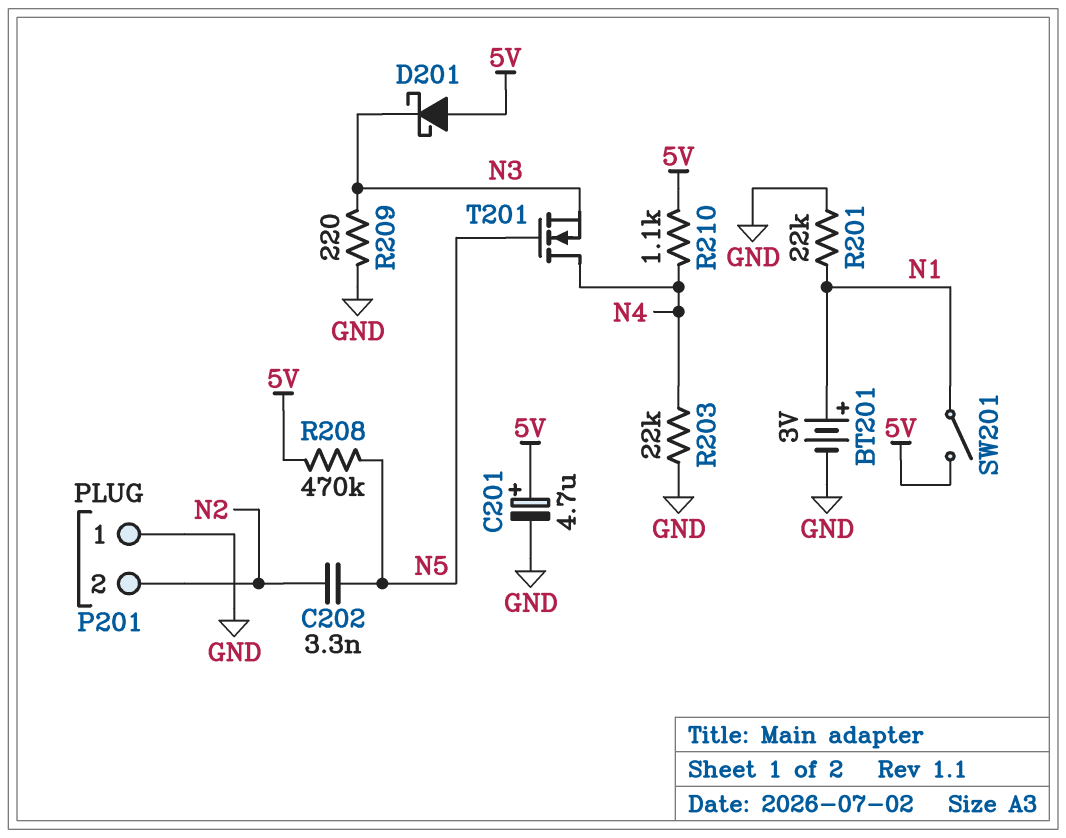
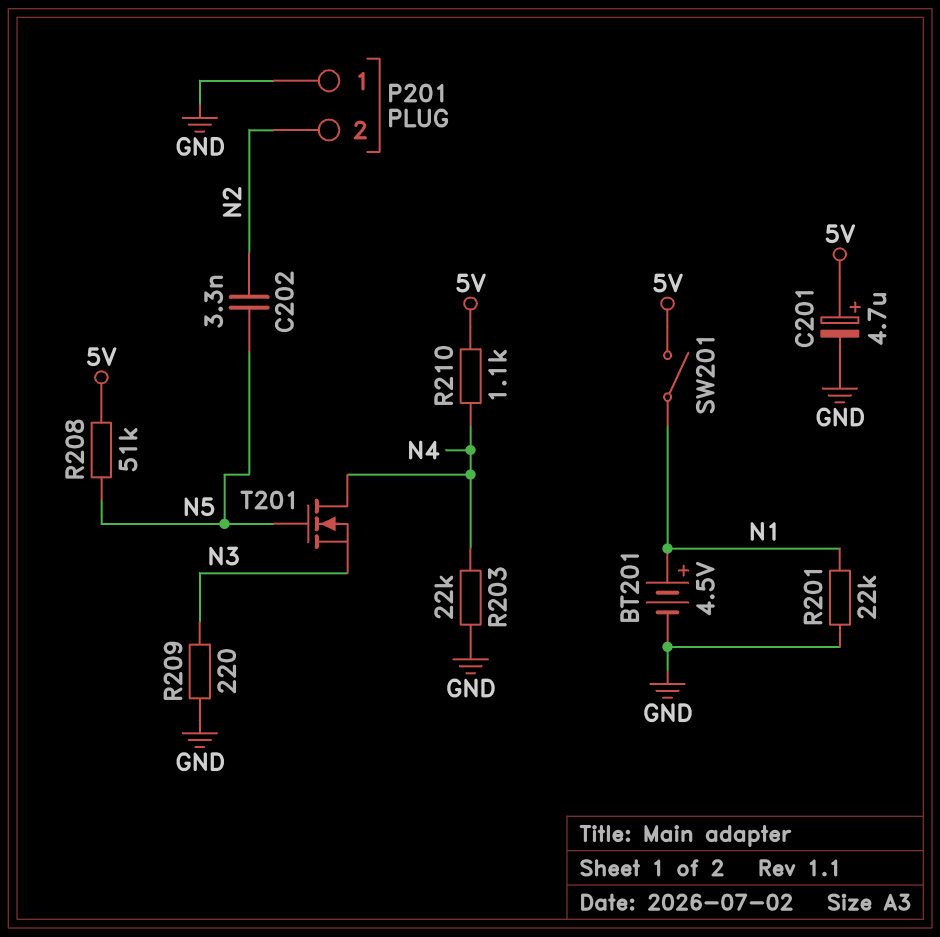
BT201: 3V (plus N1, minus GND) -> 4.5V (plus N1, minus GND)
D201: schottky (A 5V, K N3) -> none
R208: 470k (5V, N5) -> 51k (5V, N5)

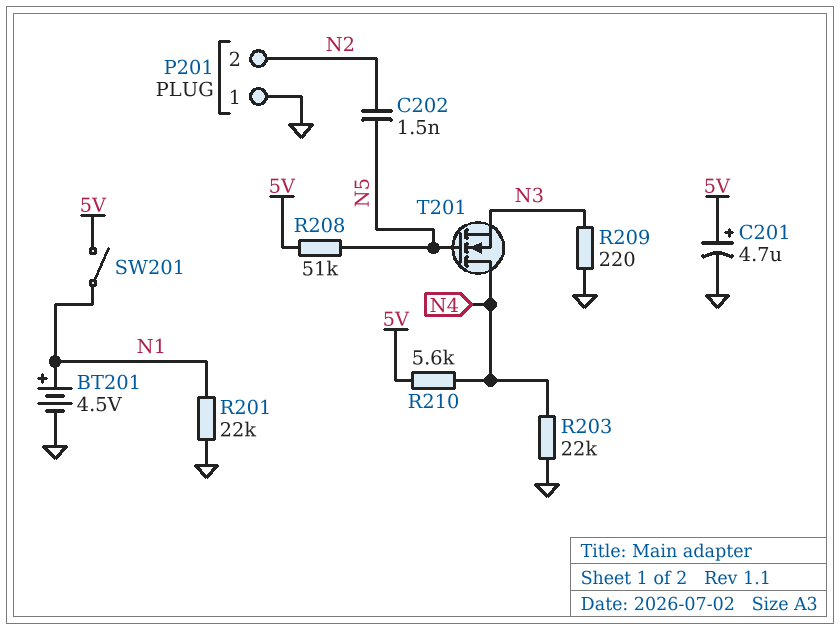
C202: 3.3nF (N2, N5) -> 1.5nF (N2, N5)
R210: 1.1k (5V, N4) -> 5.6k (5V, N4)

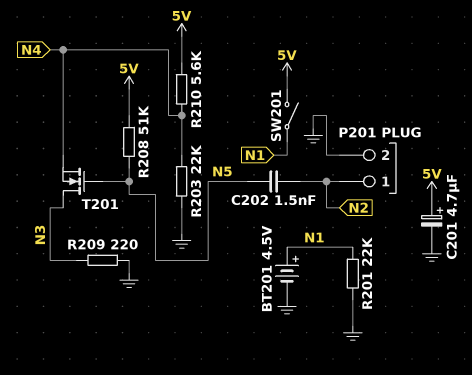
P201 pin 1: GND -> N2
P201 pin 2: N2 -> GND
T201: NMOS (G N5, D N4, S N3) -> NMOS (G N5, D N3, S N4)

